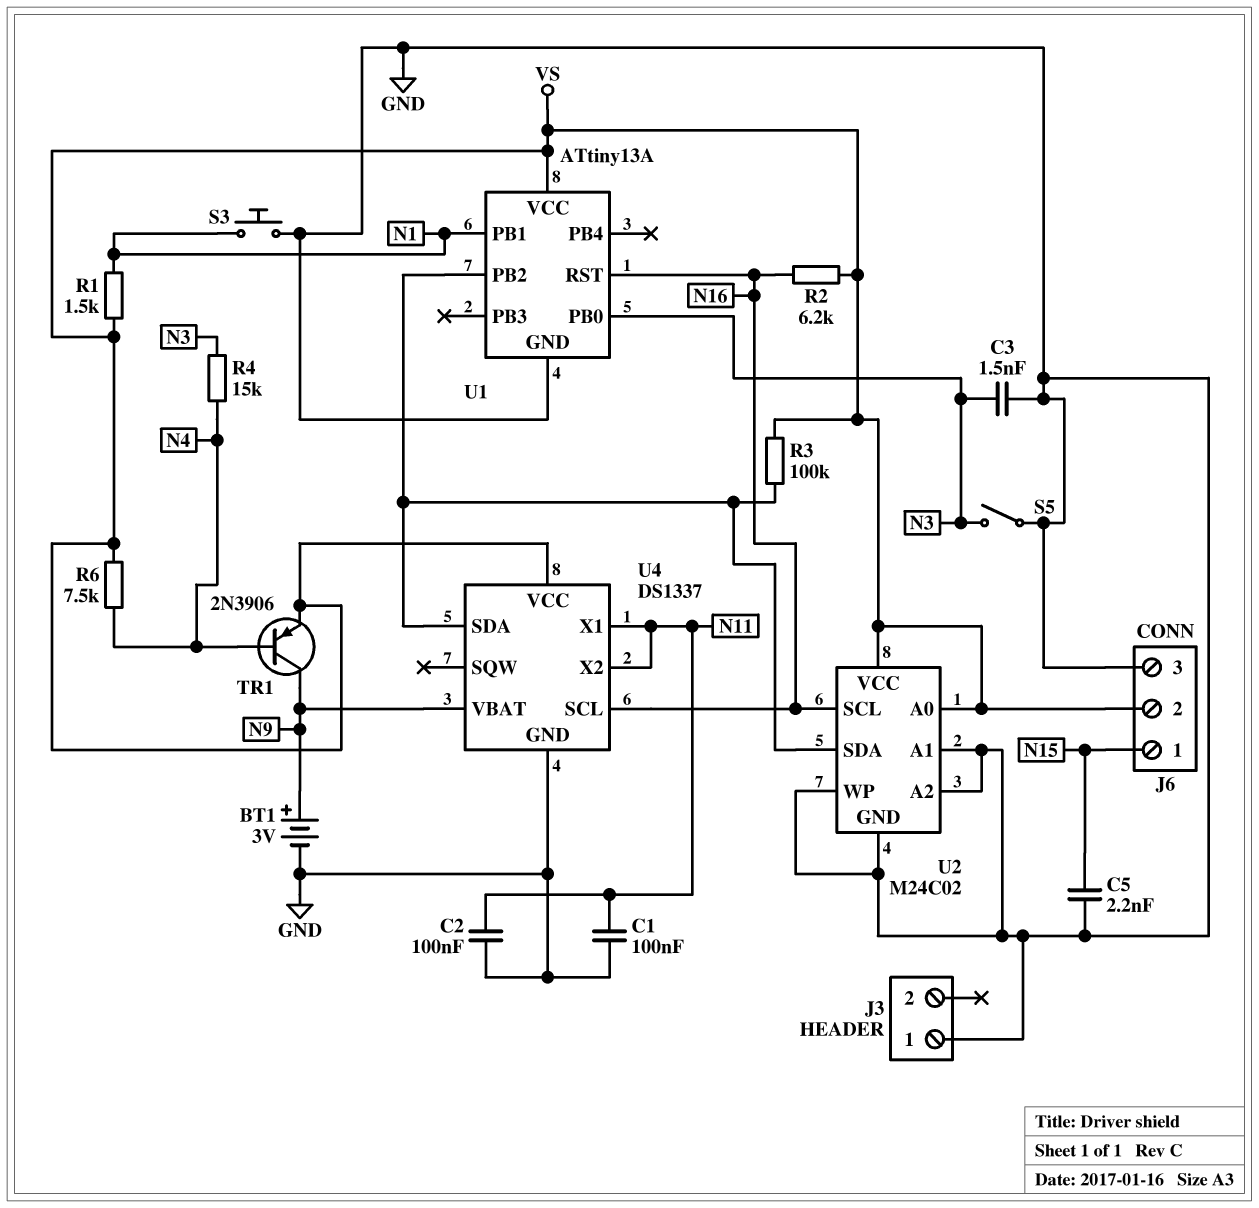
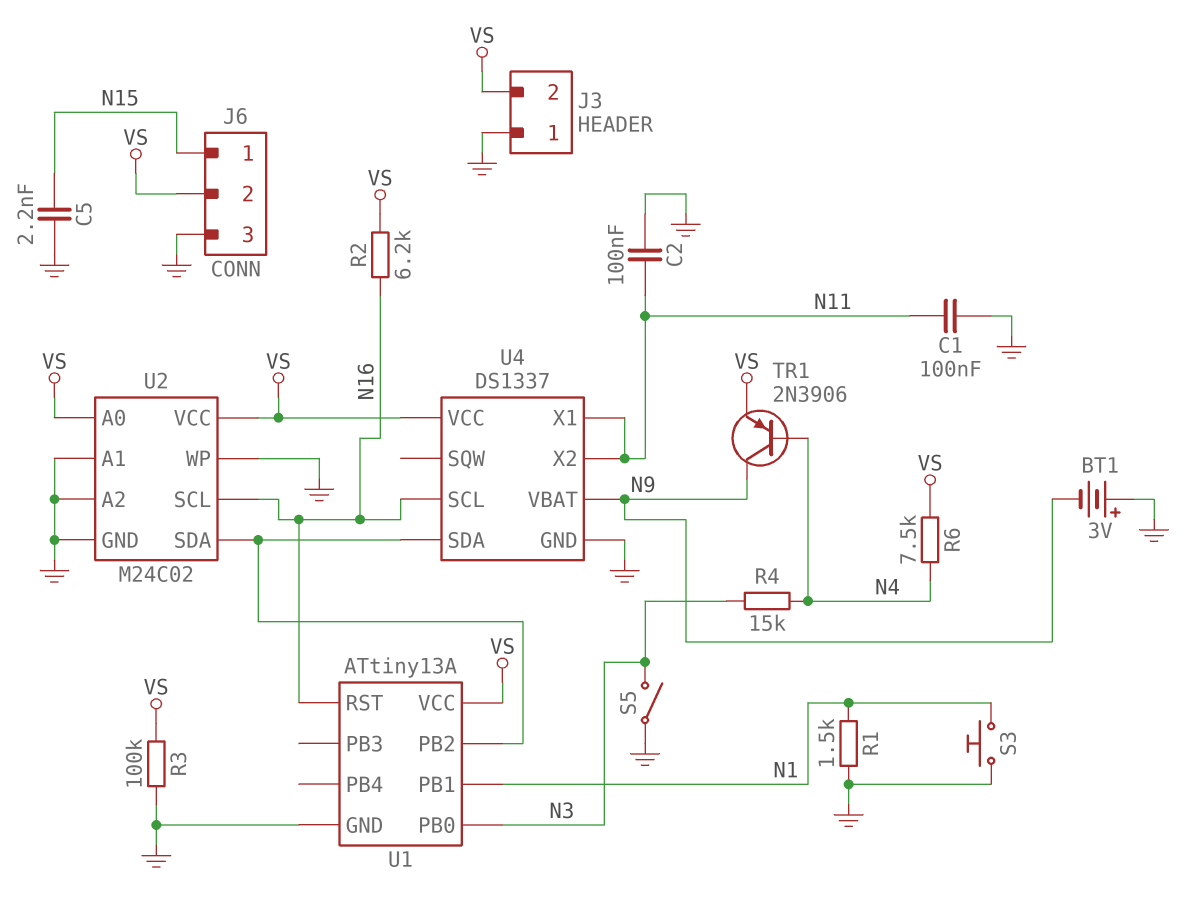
BT1: 3V (plus N9, minus GND) -> 3V (plus GND, minus N9)
C3: 1.5nF (GND, N3) -> none
J3 pin 2: none -> VS
R1: 1.5k (N1, VS) -> 1.5k (GND, N1)
R3: 100k (U1/PB2, VS) -> 100k (GND, VS)

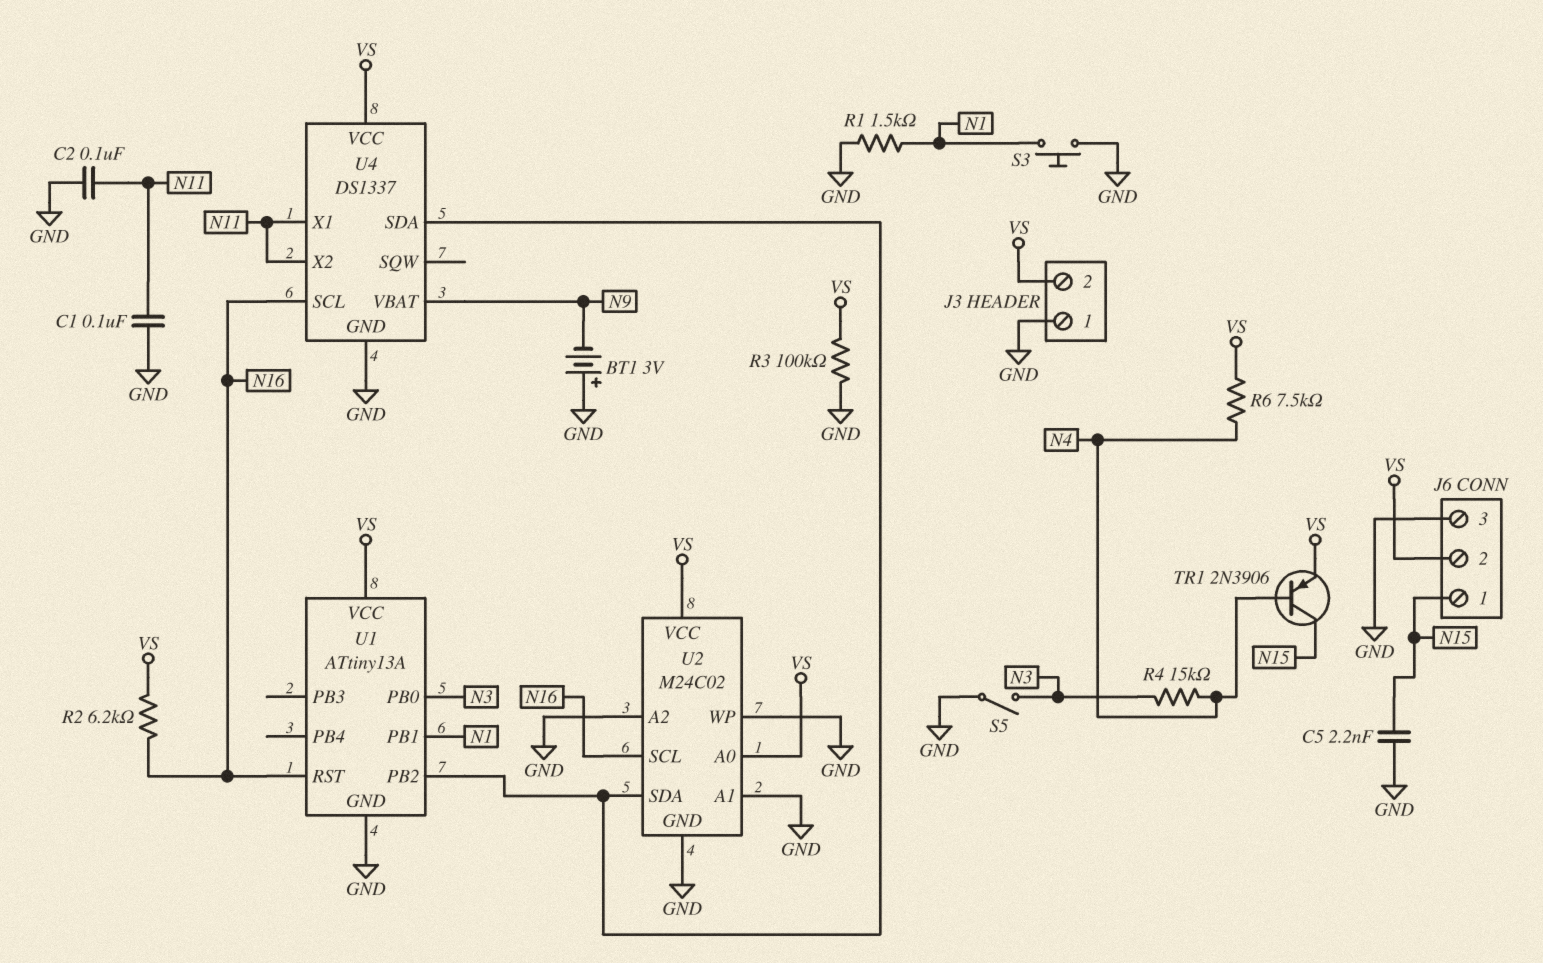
TR1: PNP 2N3906 (B N4, C N9, E VS) -> PNP 2N3906 (B N4, C N15, E VS)

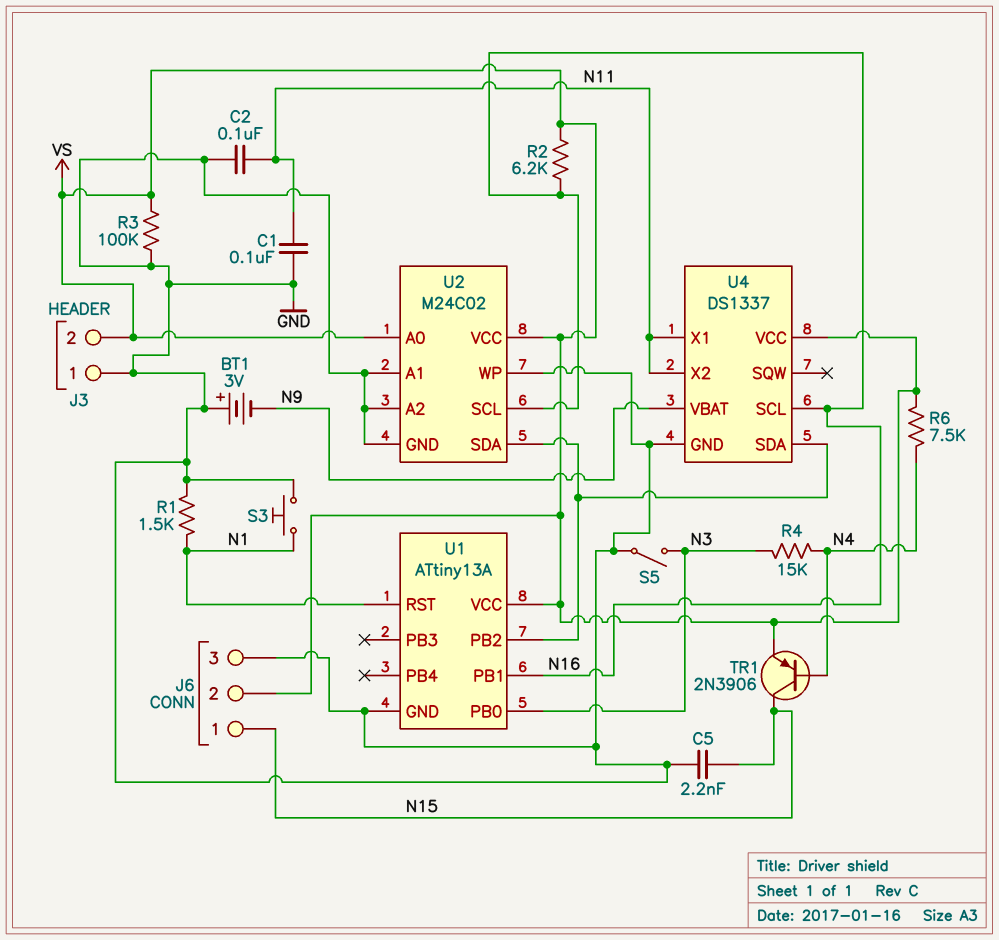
U1 pin PB1: N1 -> N16
U1 pin RST: N16 -> N1

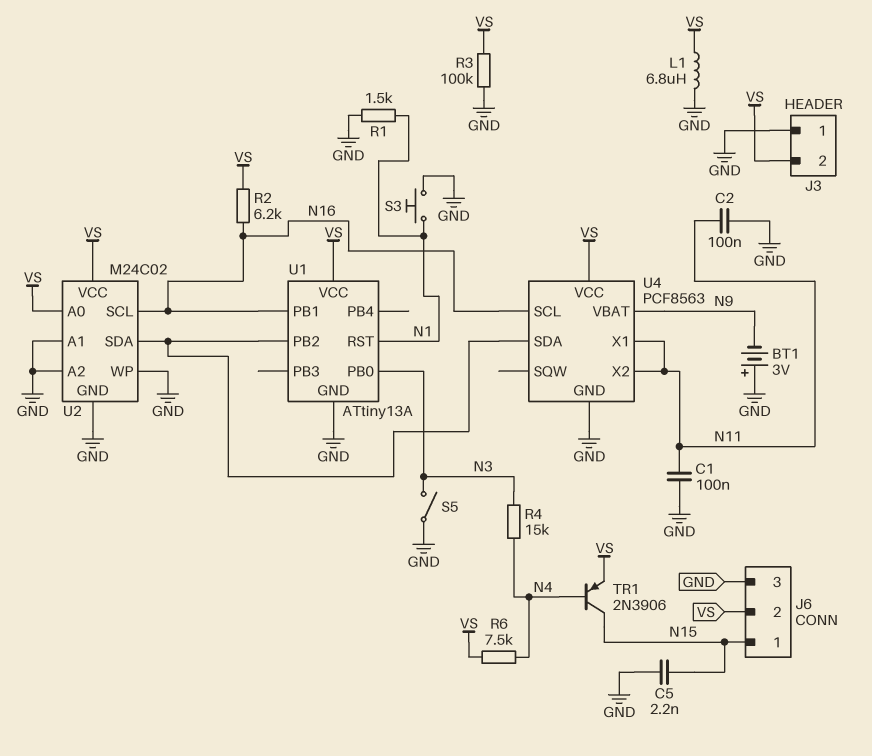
L1: none -> 6.8uH (GND, VS)
U4: DS1337 -> PCF8563

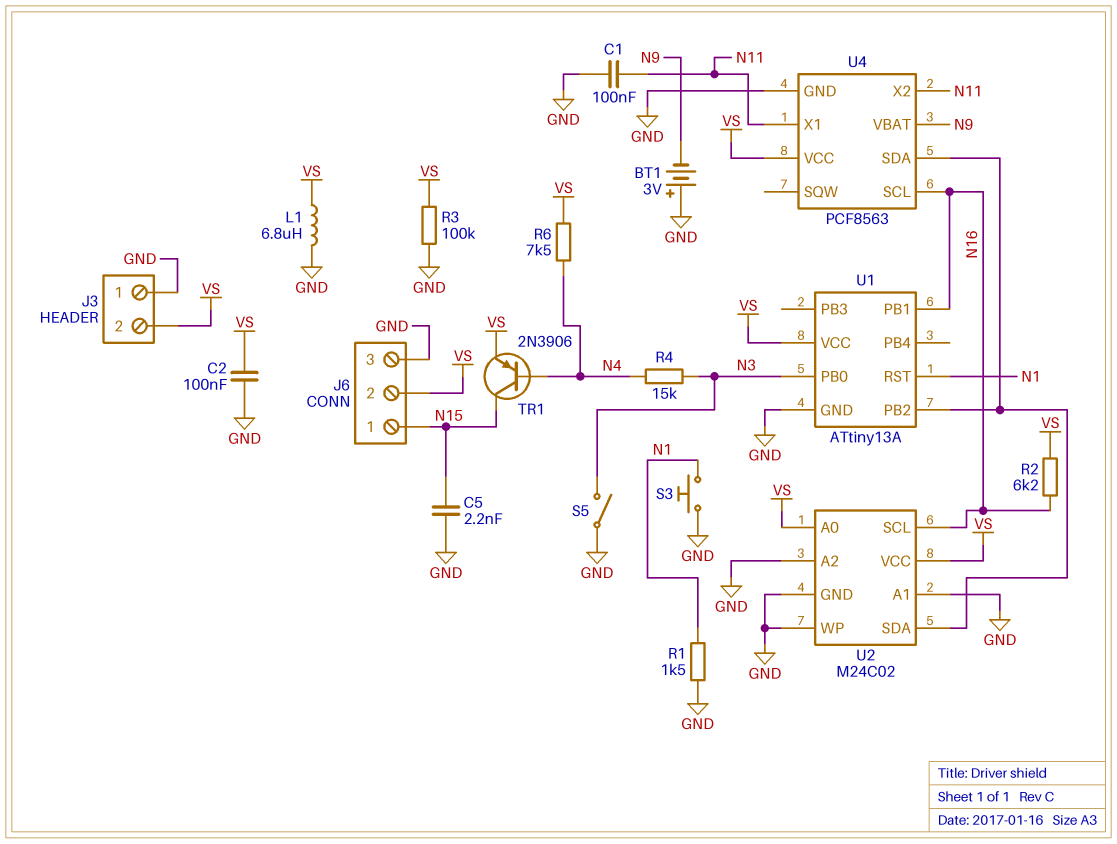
C2: 100nF (GND, N11) -> 100nF (GND, VS)

